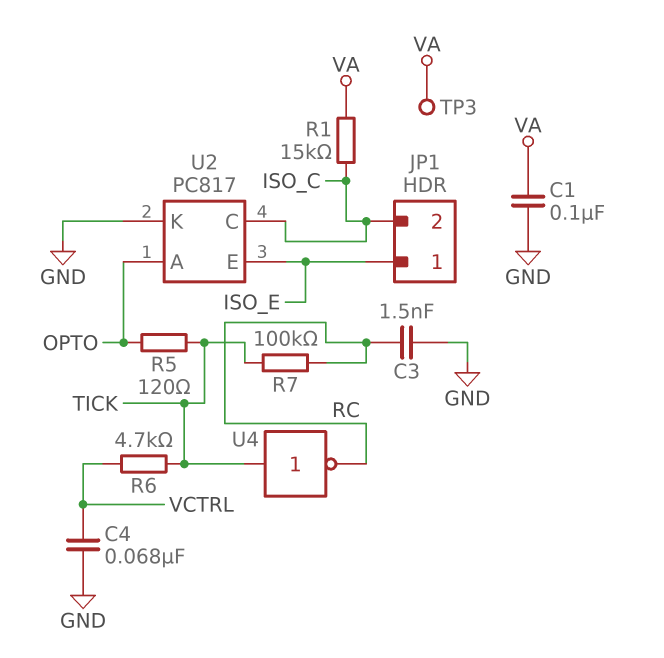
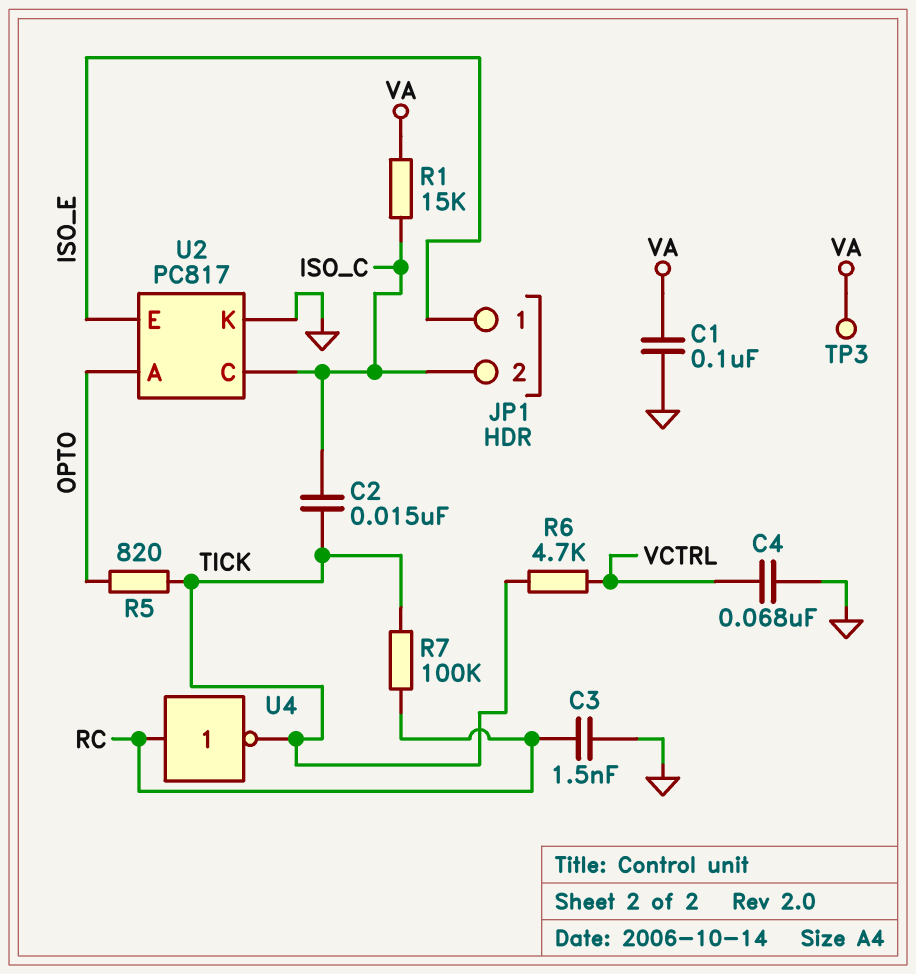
C2: none -> 15nF (ISO_C, TICK)
R5: 120 (OPTO, TICK) -> 820 (OPTO, TICK)
U4: NOT (in TICK, out RC) -> NOT (in RC, out TICK)

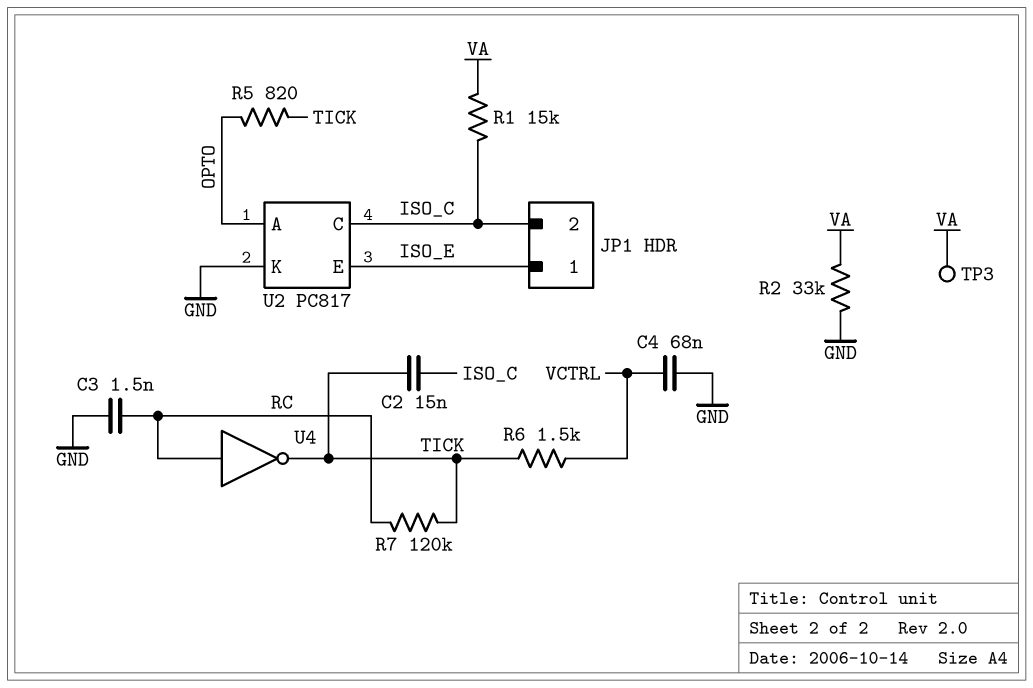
C1: 100nF (GND, VA) -> none
R2: none -> 33k (GND, VA)
R6: 4.7k (TICK, VCTRL) -> 1.5k (TICK, VCTRL)
R7: 100k (RC, TICK) -> 120k (RC, TICK)

